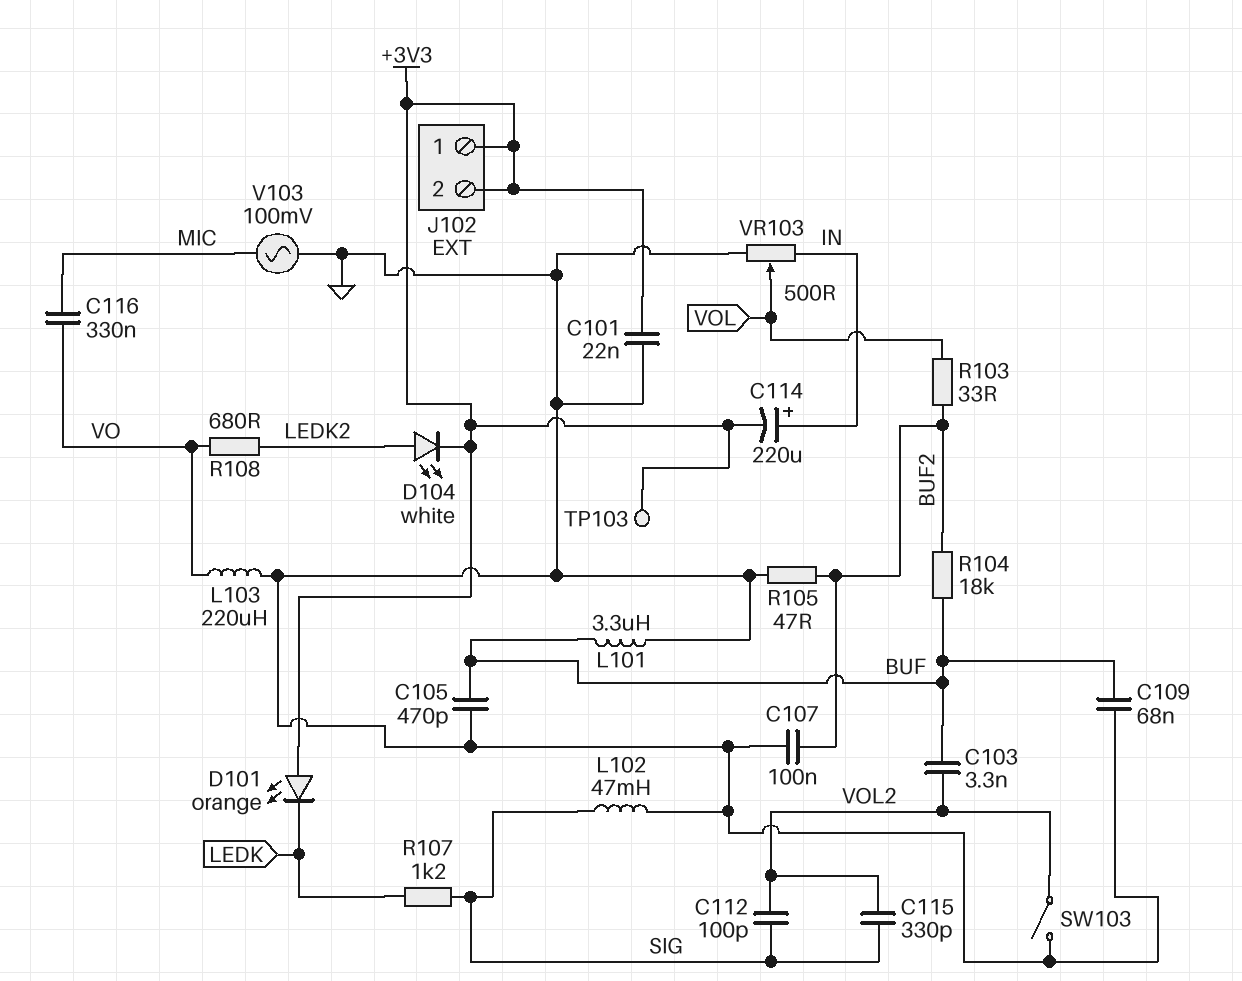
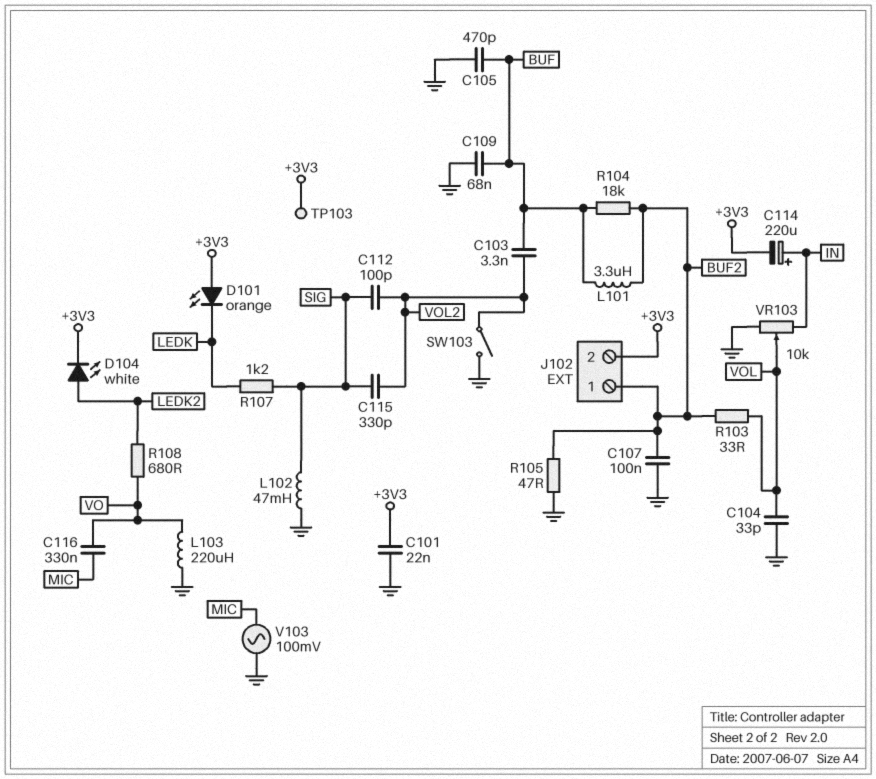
C104: none -> 33pF (GND, VOL)
J102 pin 1: +3V3 -> BUF2
L101: 3.3uH (BUF, GND) -> 3.3uH (BUF, BUF2)
VR103: 500 (GND, IN, wiper VOL) -> 10k (GND, IN, wiper VOL)

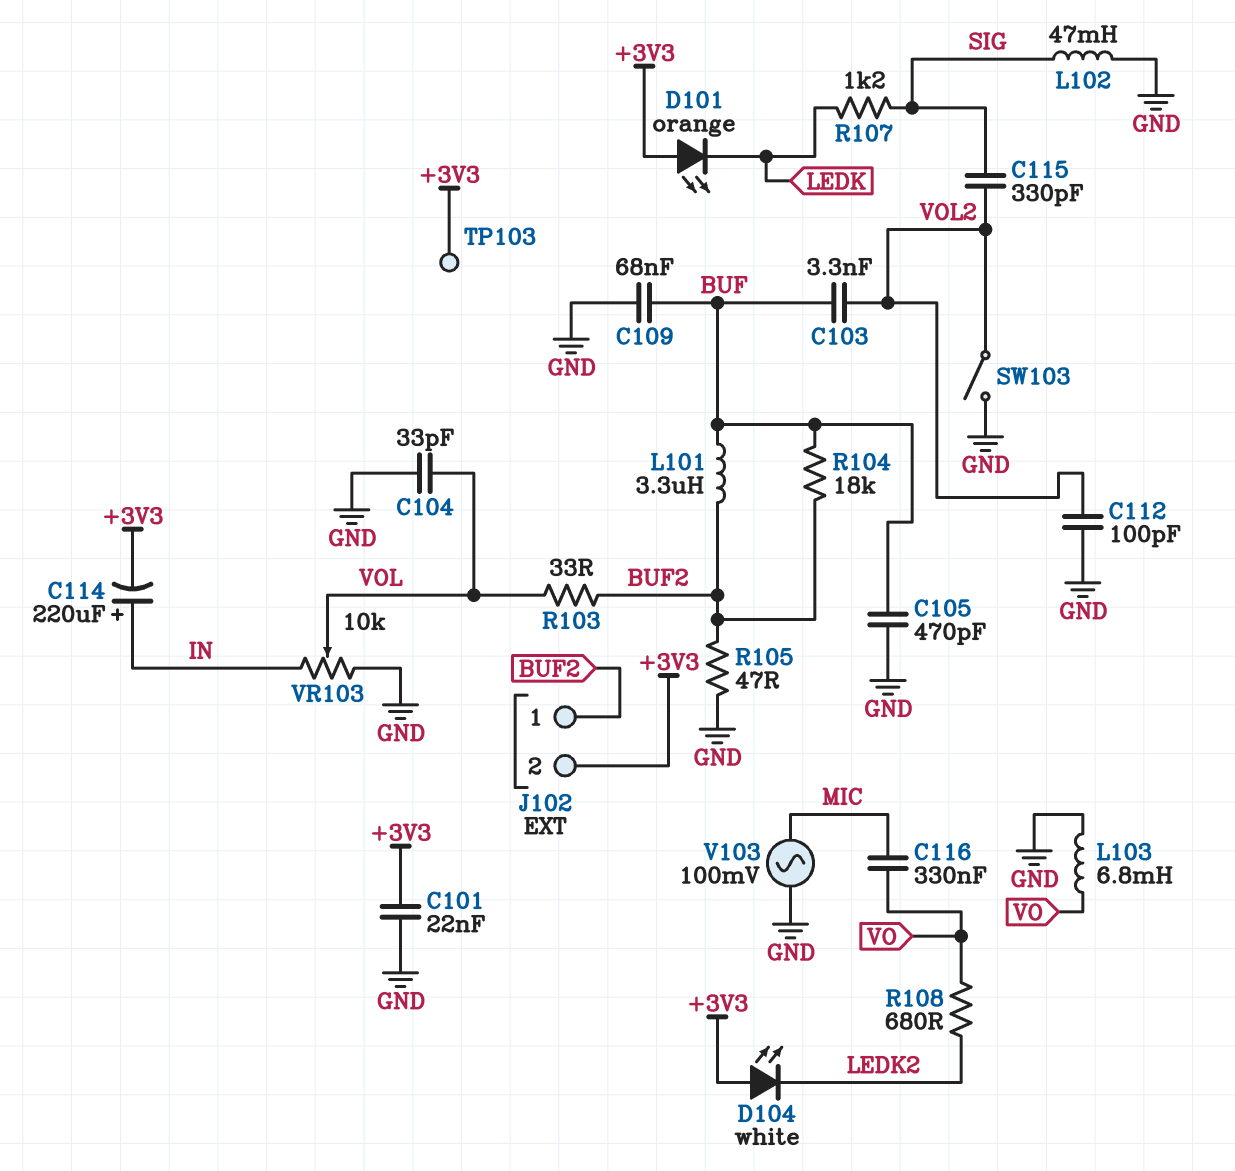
C107: 100nF (BUF2, GND) -> none
C112: 100pF (SIG, VOL2) -> 100pF (GND, VOL2)
D104: LED white (A LEDK2, K +3V3) -> LED white (A +3V3, K LEDK2)
L103: 220uH (GND, VO) -> 6.8mH (GND, VO)

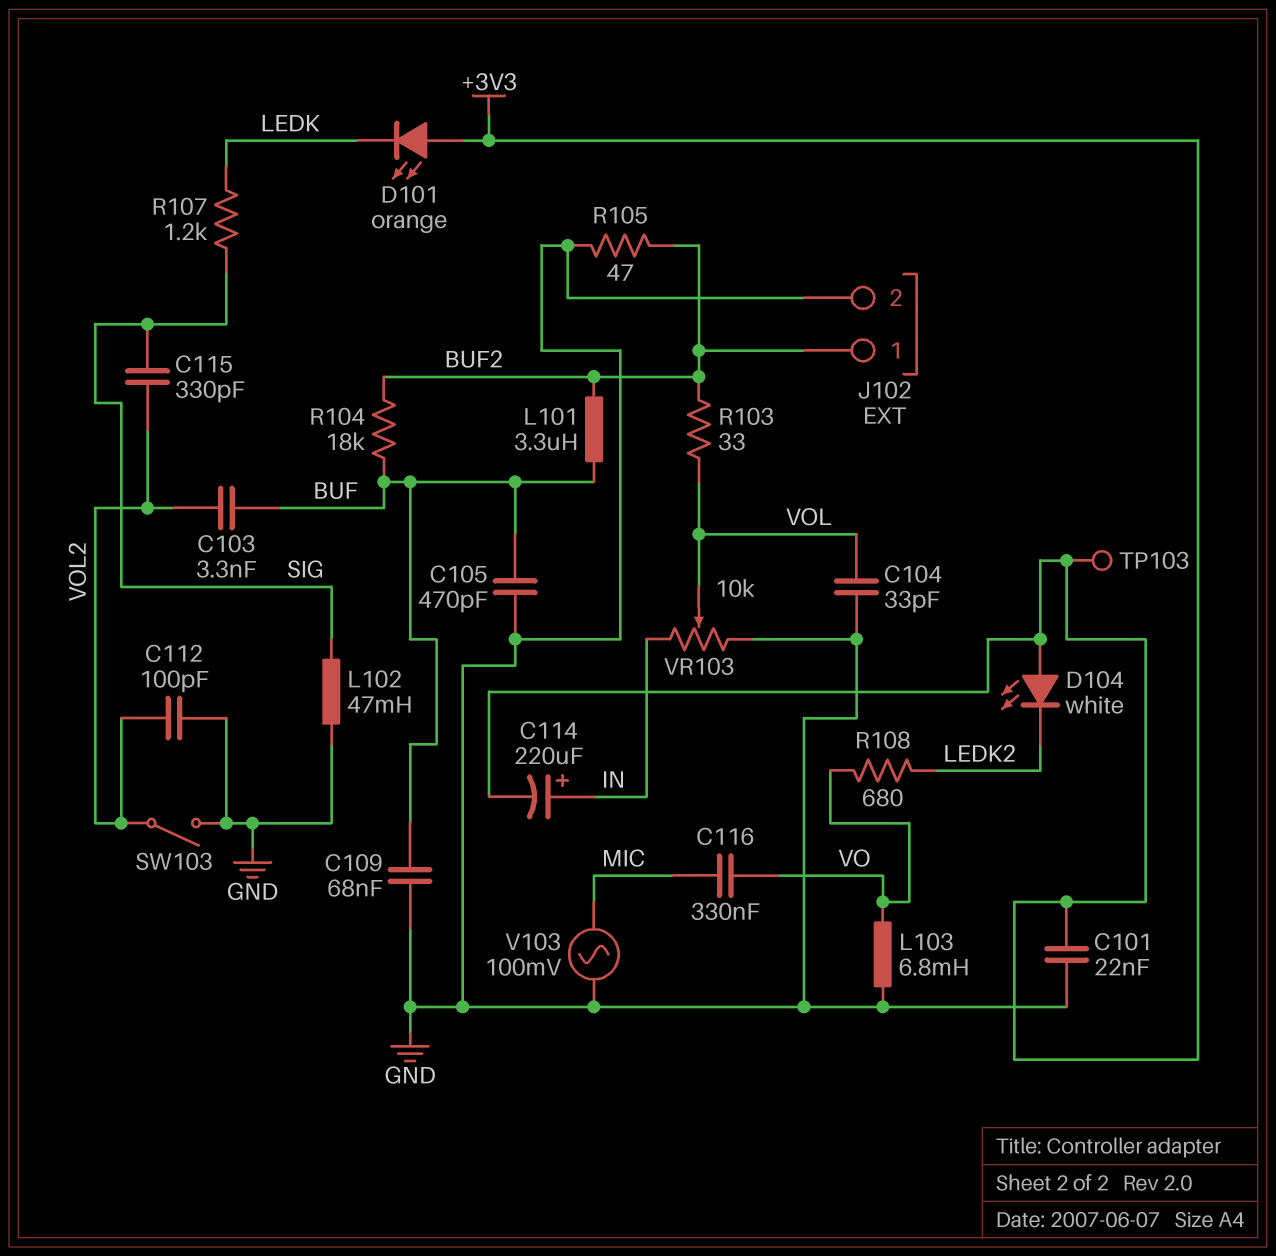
J102 pin 2: +3V3 -> GND

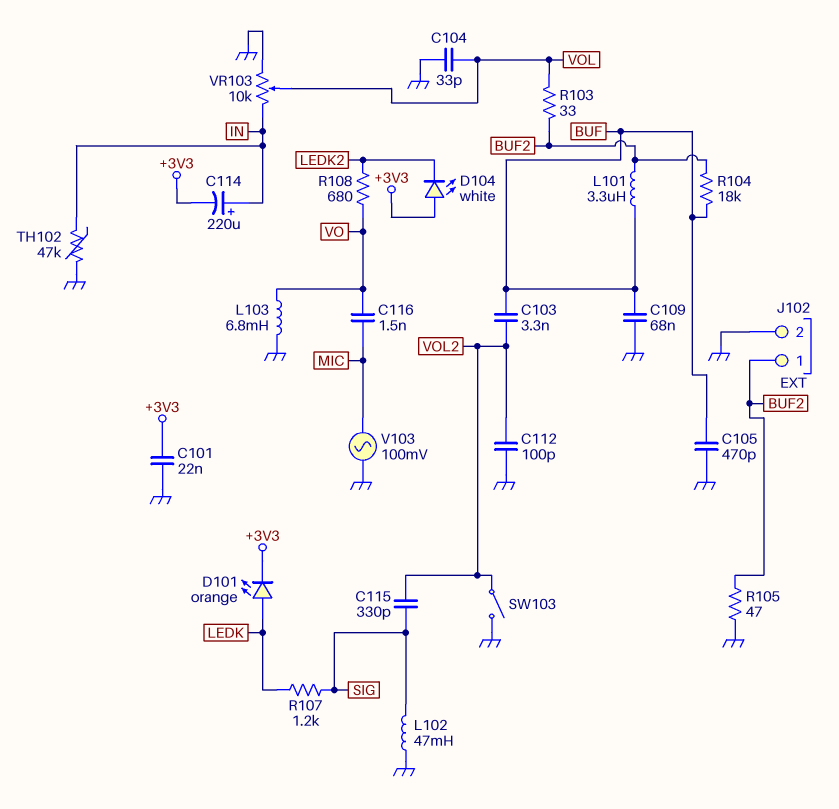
C116: 330nF (MIC, VO) -> 1.5nF (MIC, VO)
D101: LED orange (A +3V3, K LEDK) -> LED orange (A LEDK, K +3V3)
TH102: none -> 47k (GND, IN)
TP103: test point (+3V3) -> none

